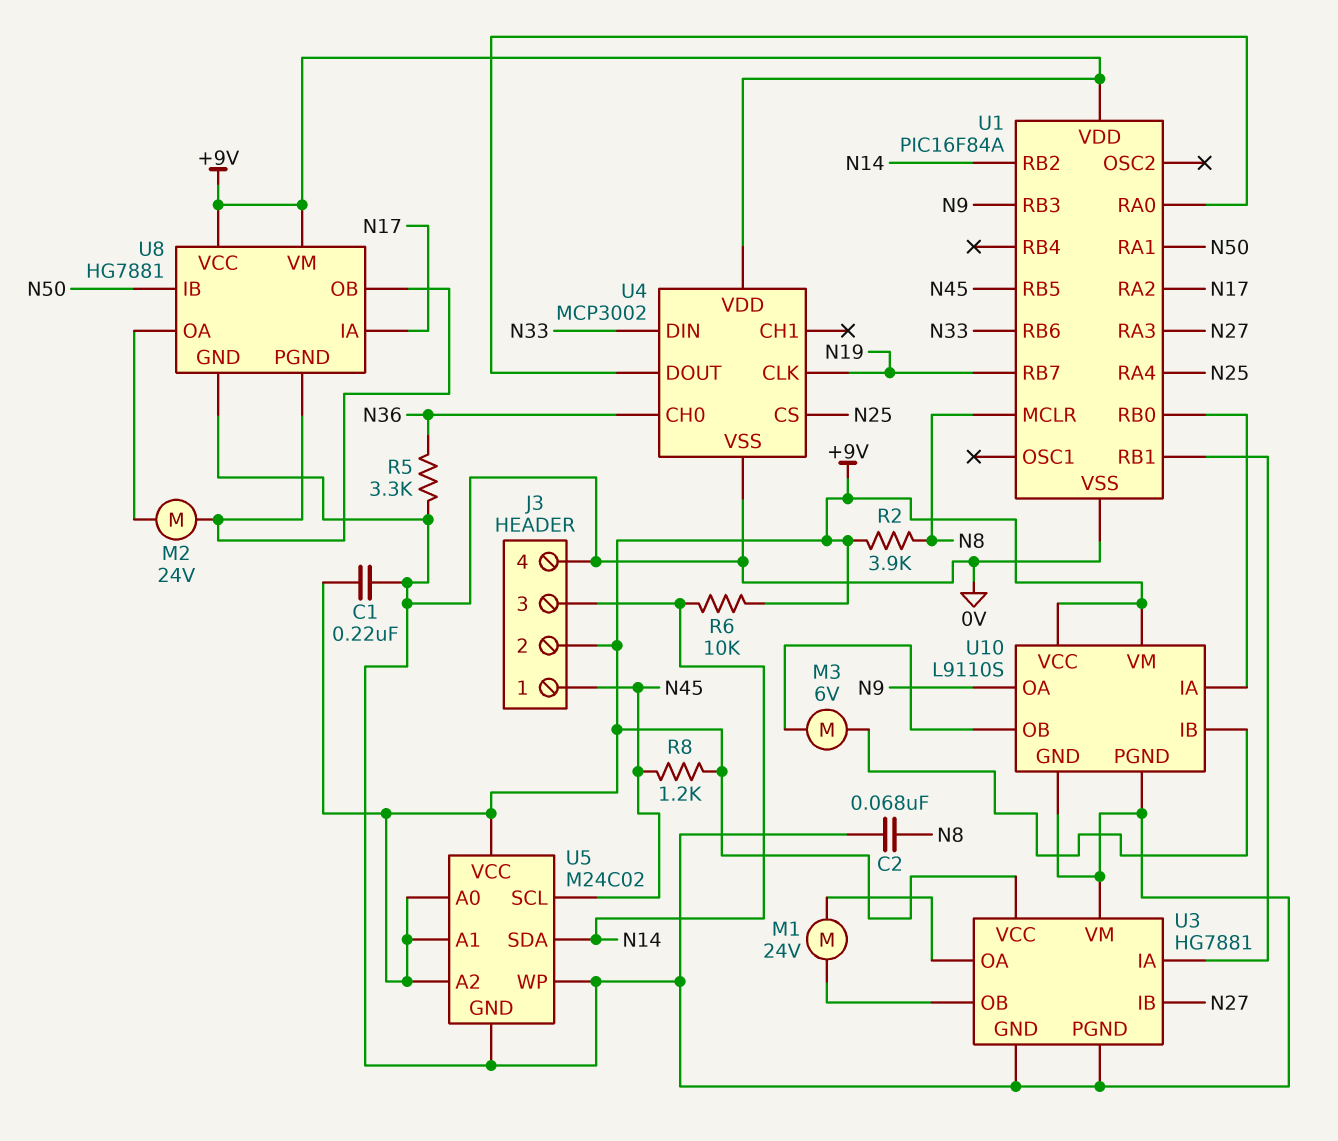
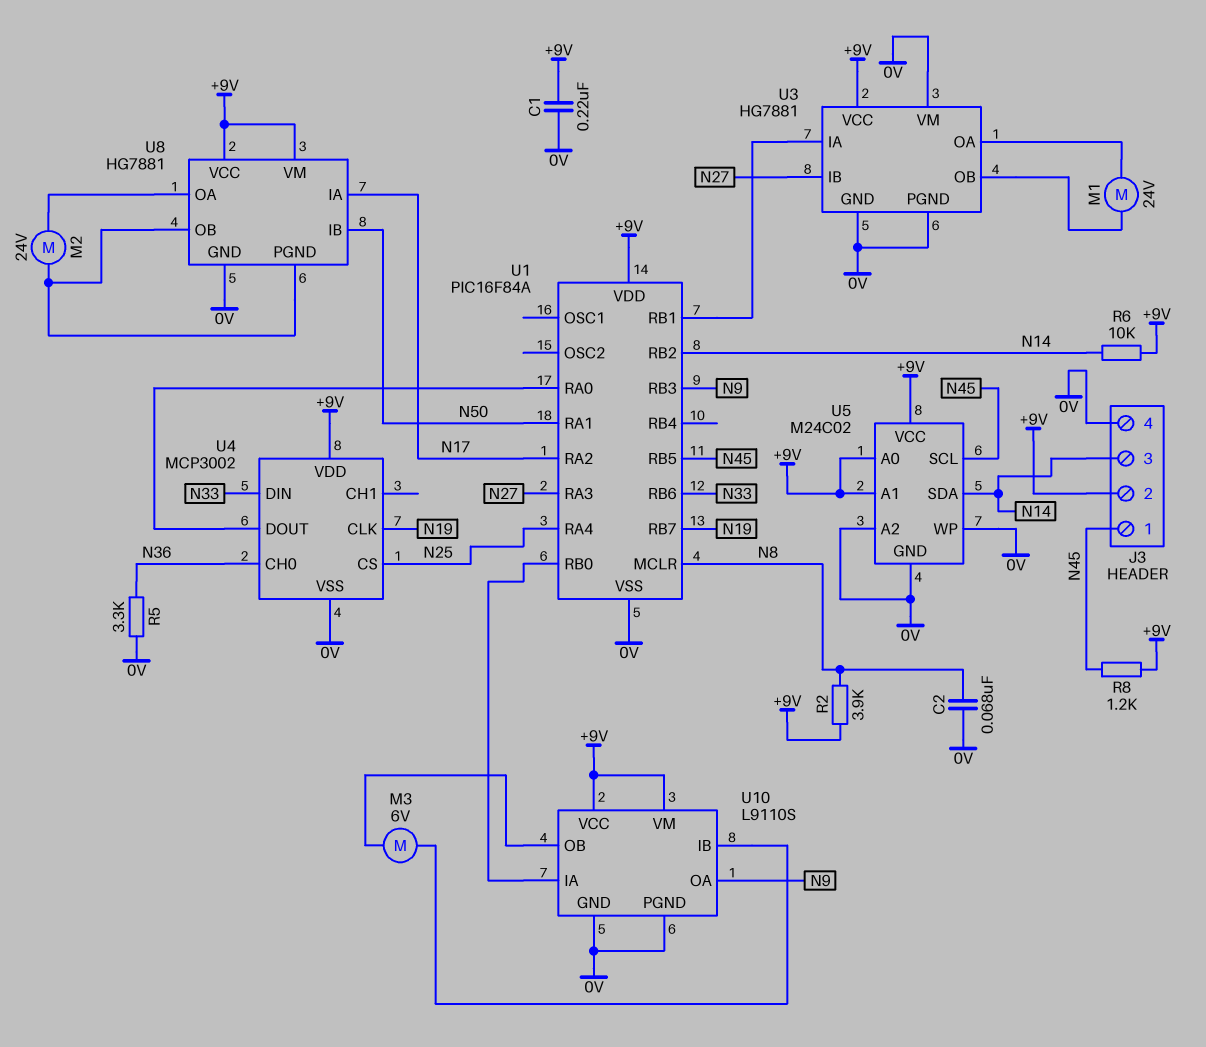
U5 pin A2: +9V -> 0V

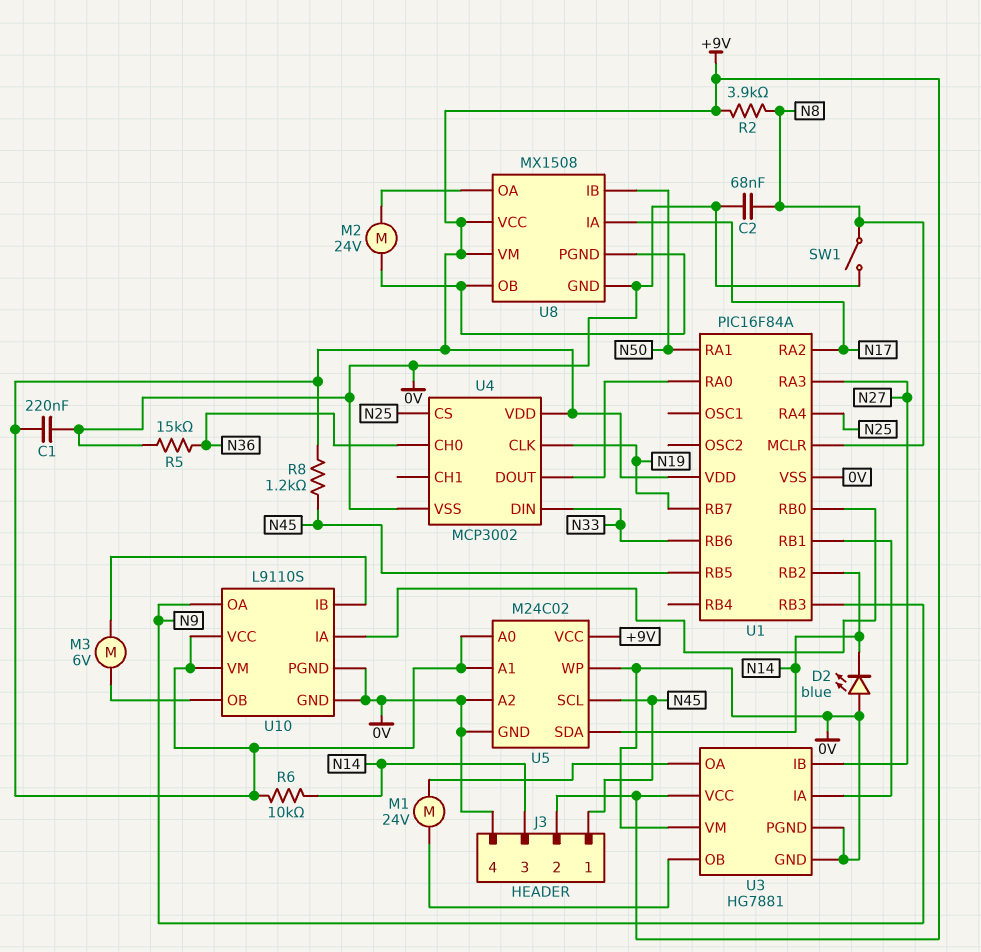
D2: none -> LED blue (A 0V, K N14)
R5: 3.3k (0V, N36) -> 15k (0V, N36)
SW1: none -> switch (0V, N8)
U8: HG7881 -> MX1508

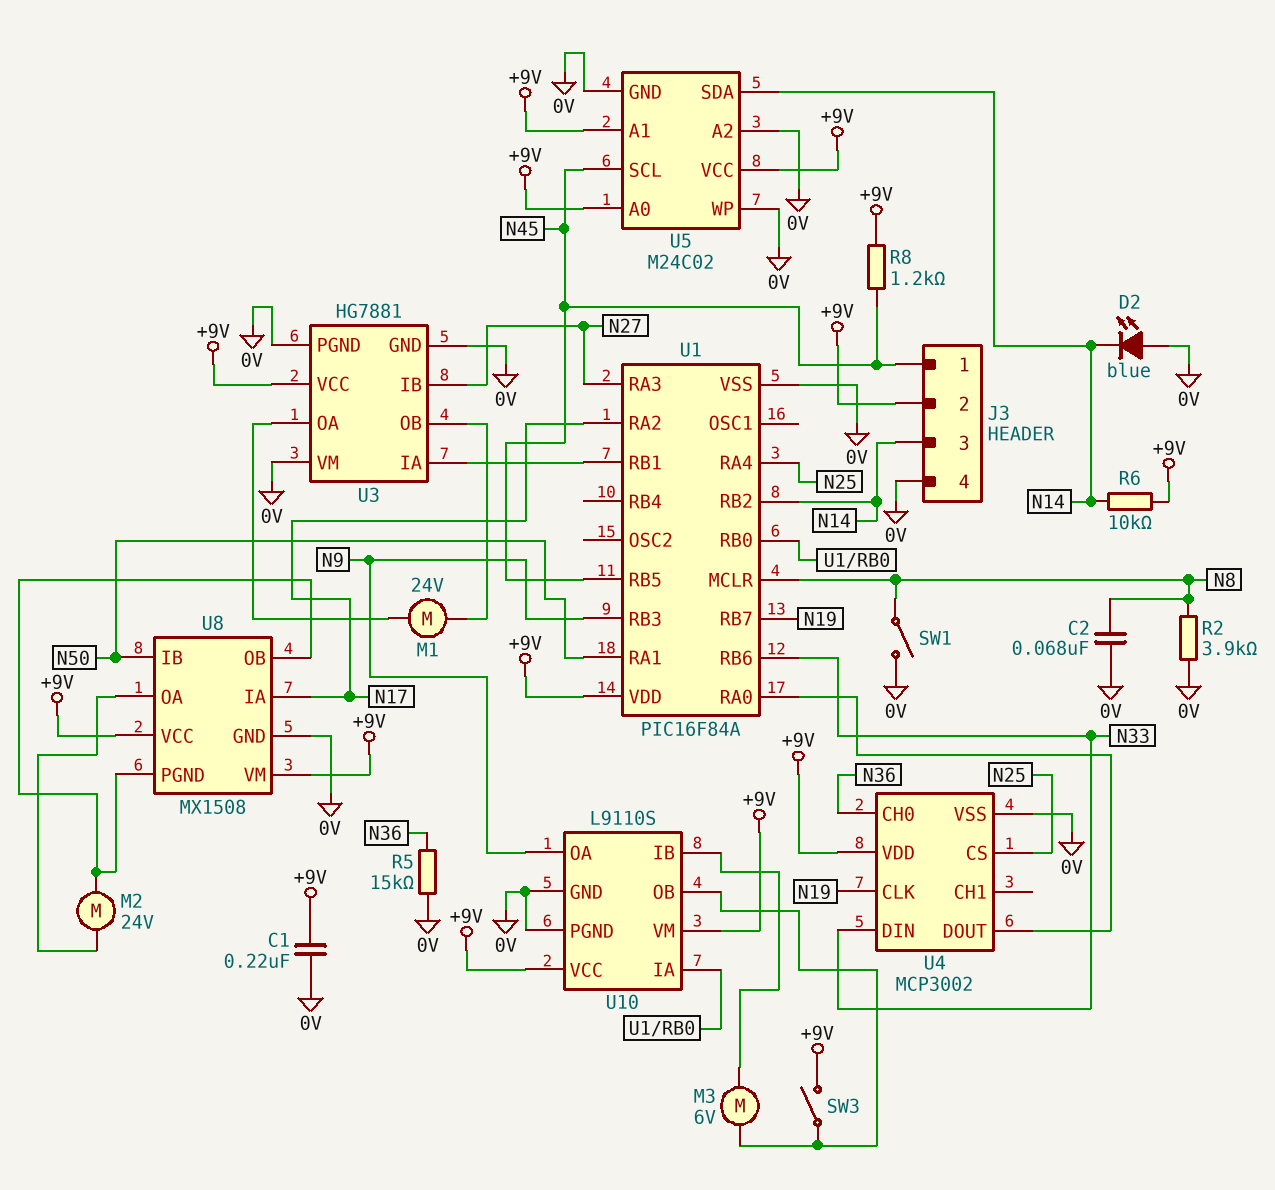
R2: 3.9k (+9V, N8) -> 3.9k (0V, N8)
SW3: none -> switch (+9V, U10/OB)

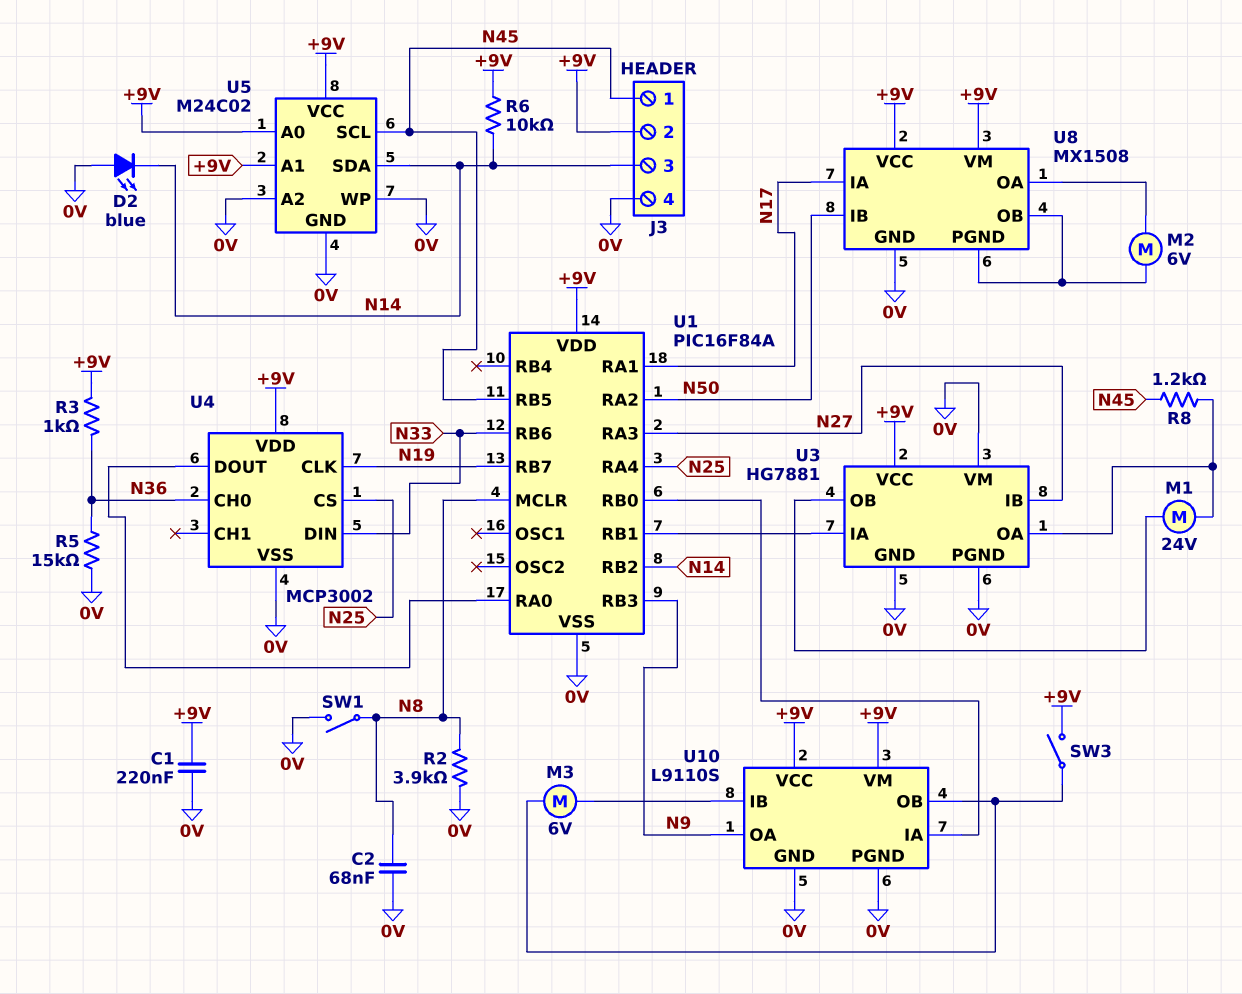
M2: motor 24V (U8/OA, U8/OB) -> motor 6V (U8/OA, U8/OB)
R3: none -> 1k (+9V, N36)
R8: 1.2k (+9V, N45) -> 1.2k (N45, U3/OA)
U1 pin RA1: N50 -> N17
U1 pin RA2: N17 -> N50

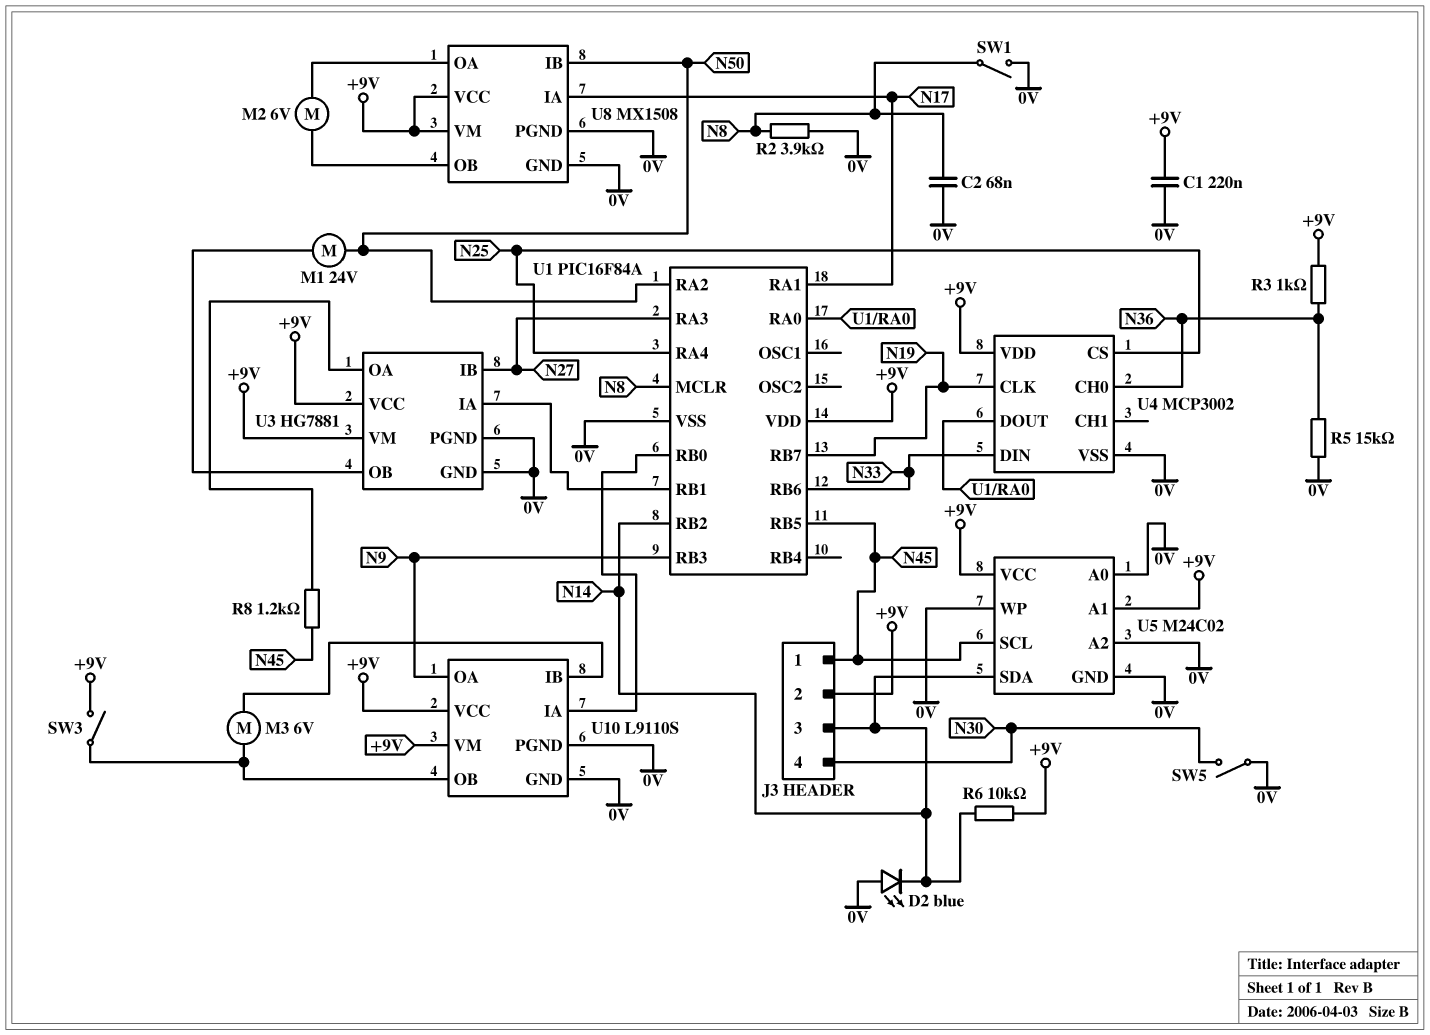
J3 pin 4: 0V -> N30
M1: motor 24V (U3/OA, U3/OB) -> motor 24V (N50, U3/OB)
SW5: none -> switch (0V, N30)
U3 pin VM: 0V -> +9V
U5 pin A0: +9V -> 0V
U8 pin PGND: U8/OB -> 0V

